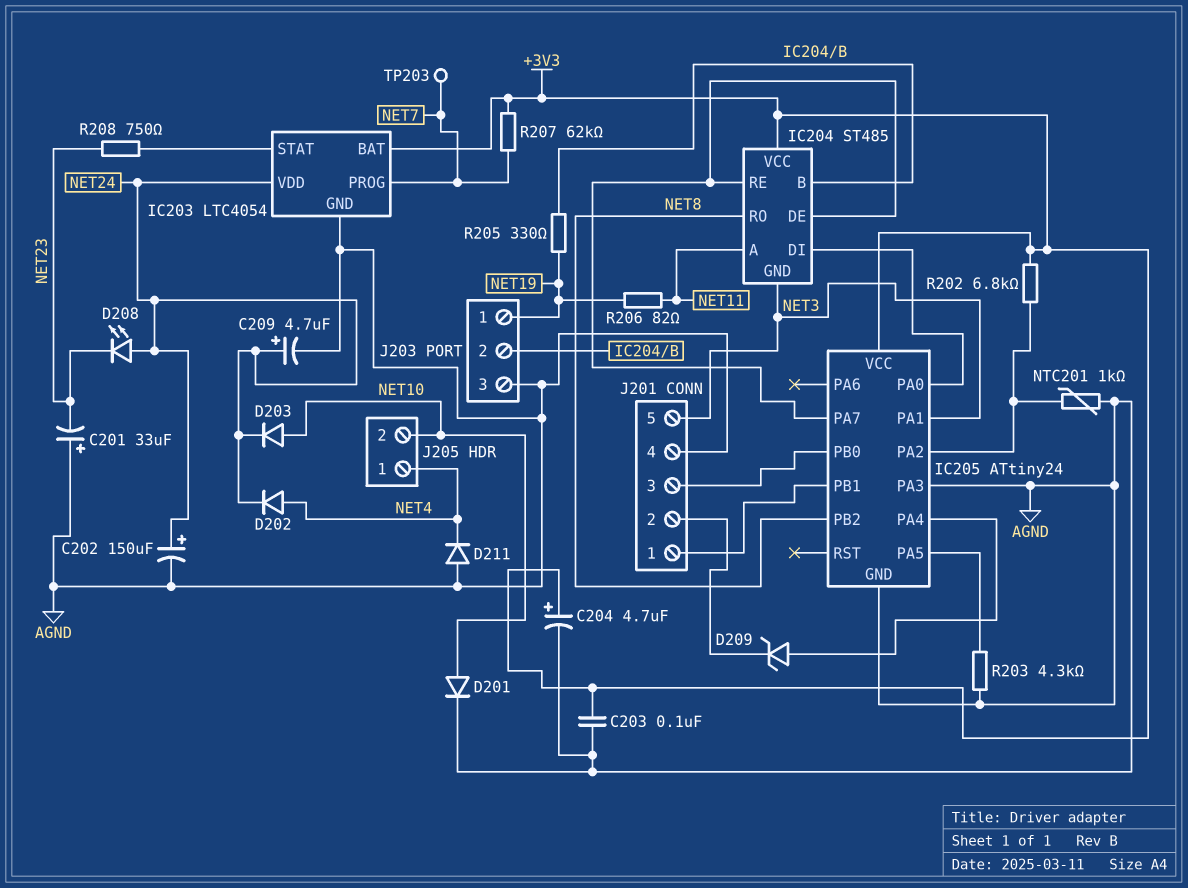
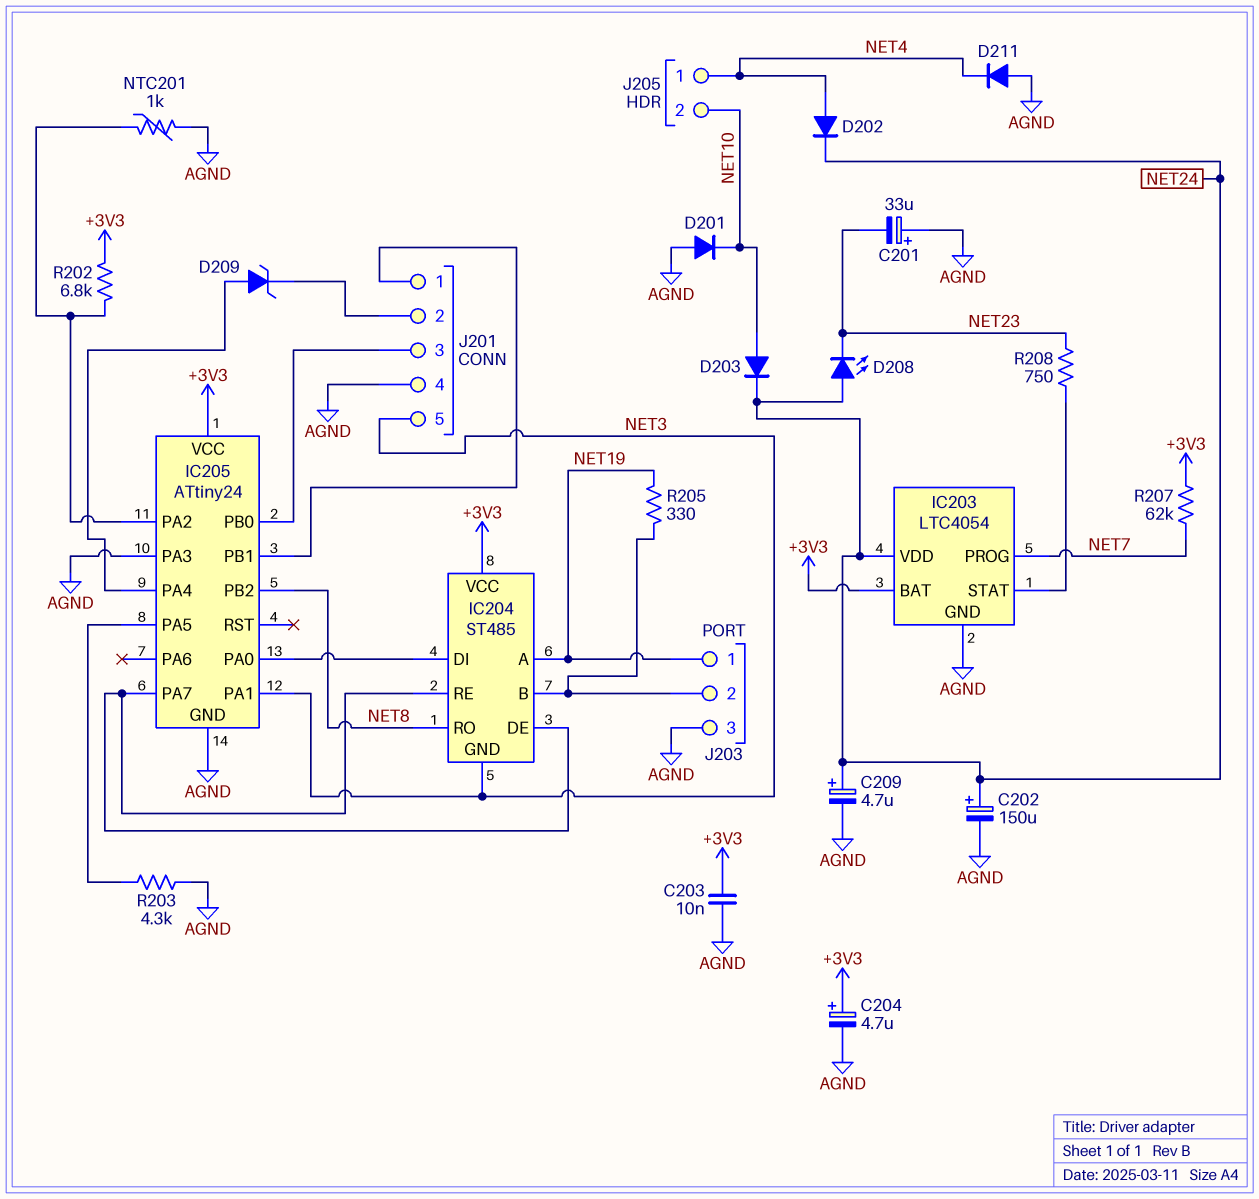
C203: 100nF (+3V3, AGND) -> 10nF (+3V3, AGND)
D201: diode (A NET10, K AGND) -> diode (A AGND, K NET10)
IC204 pin A: NET11 -> NET19
R206: 82 (NET11, NET19) -> none
TP203: test point (NET7) -> none

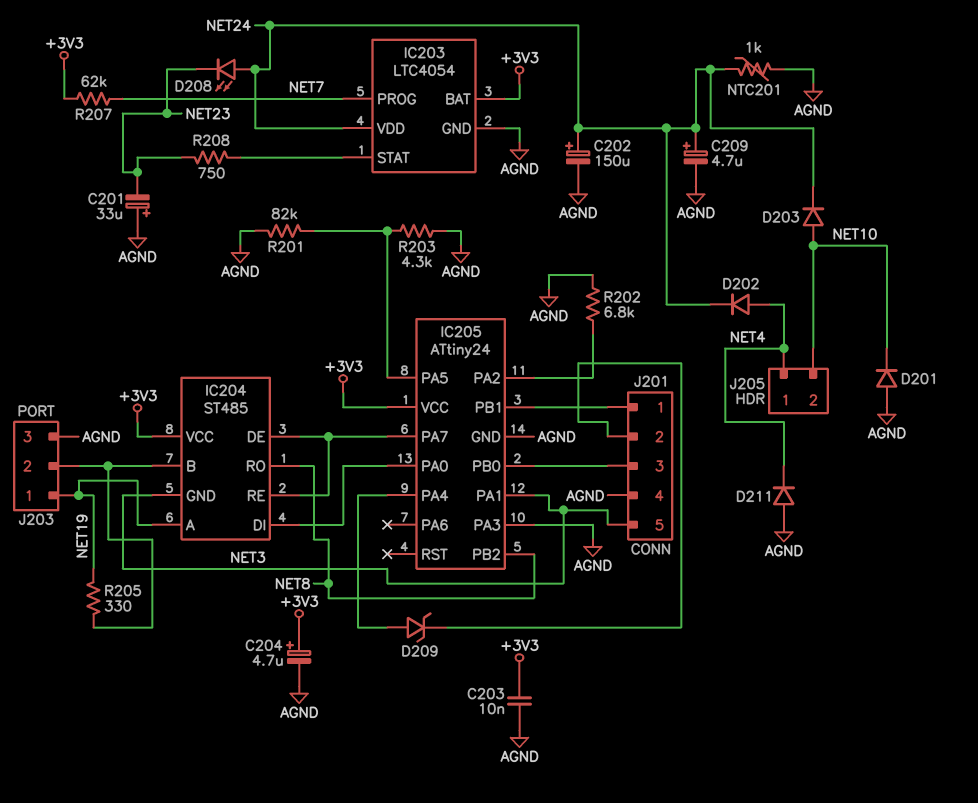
NTC201: 1k (AGND, IC205/PA2) -> 1k (AGND, NET24)
R201: none -> 82k (AGND, IC205/PA5)
R202: 6.8k (+3V3, IC205/PA2) -> 6.8k (AGND, IC205/PA2)

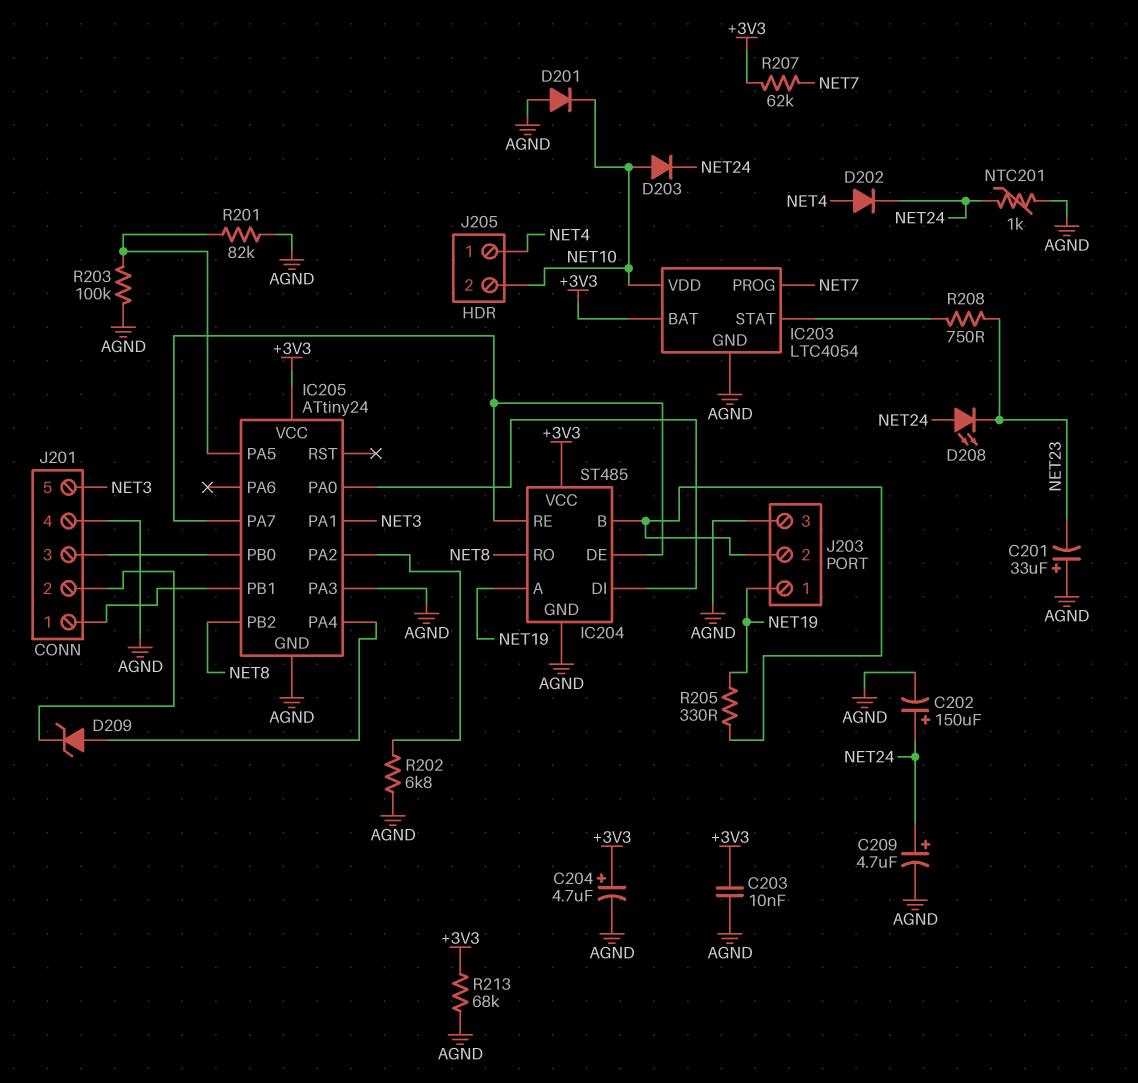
D211: diode (A AGND, K NET4) -> none
IC203 pin VDD: NET24 -> NET10
IC204 pin GND: NET3 -> AGND
R203: 4.3k (AGND, IC205/PA5) -> 100k (AGND, IC205/PA5)
R213: none -> 68k (+3V3, AGND)

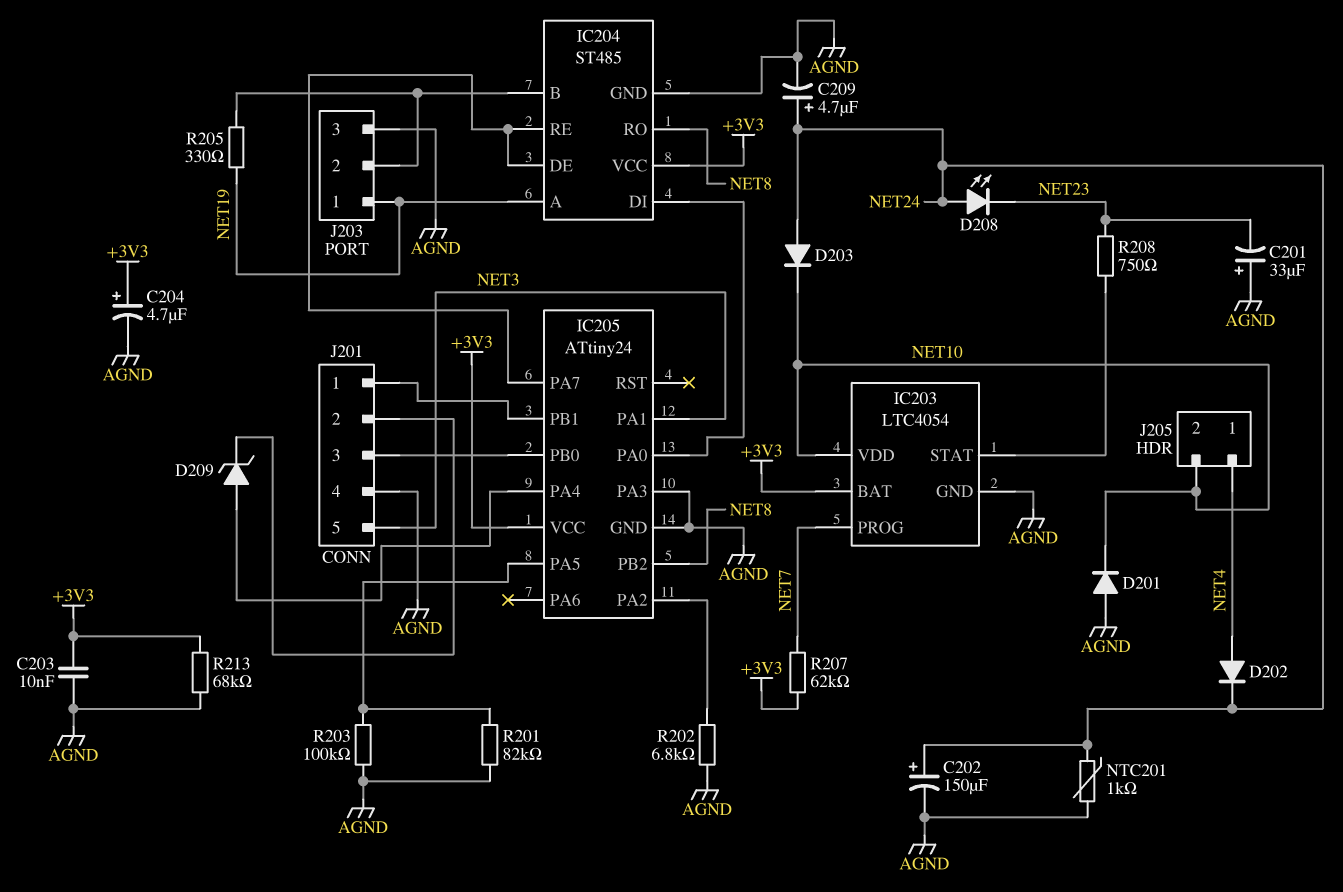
D203: diode (A NET10, K NET24) -> diode (A NET24, K NET10)

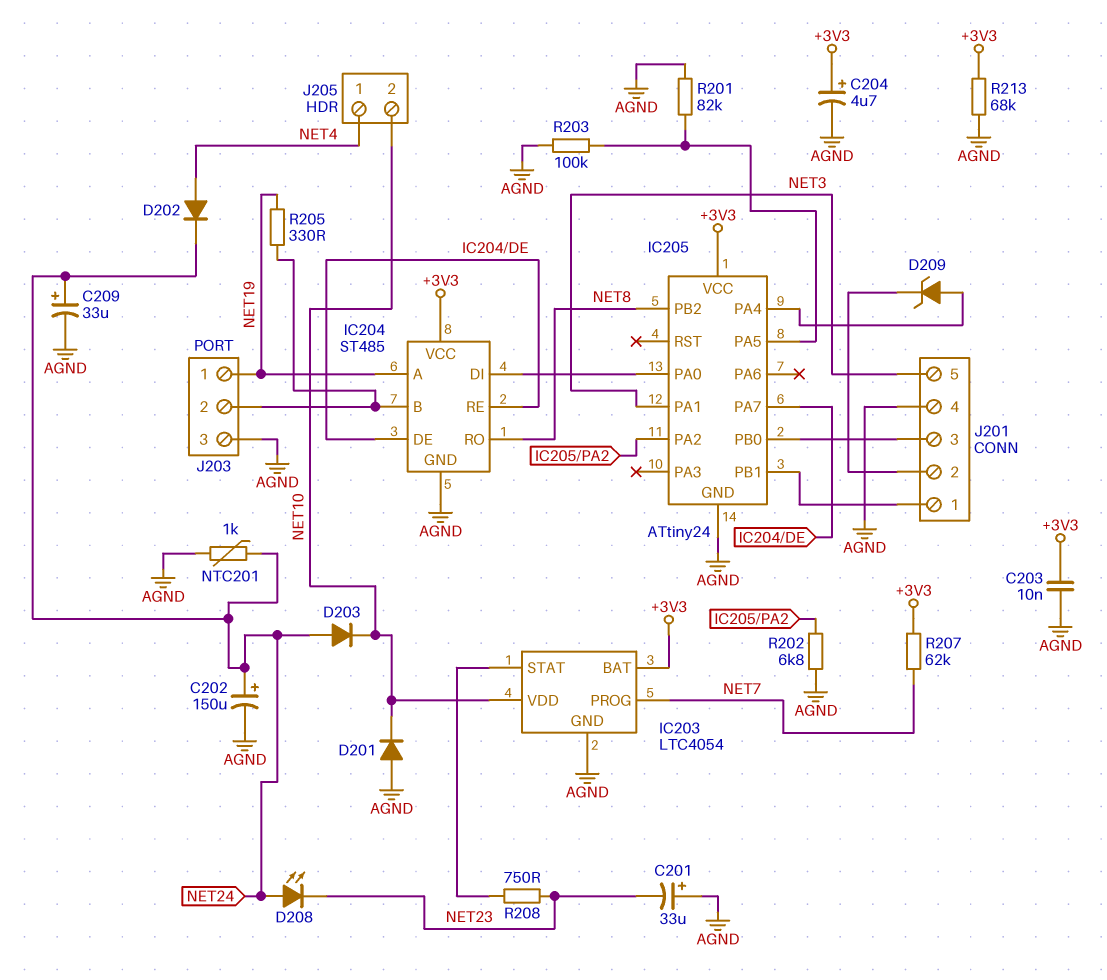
C209: 4.7uF (plus NET24, minus AGND) -> 33uF (plus NET24, minus AGND)
IC205 pin PA3: AGND -> none

